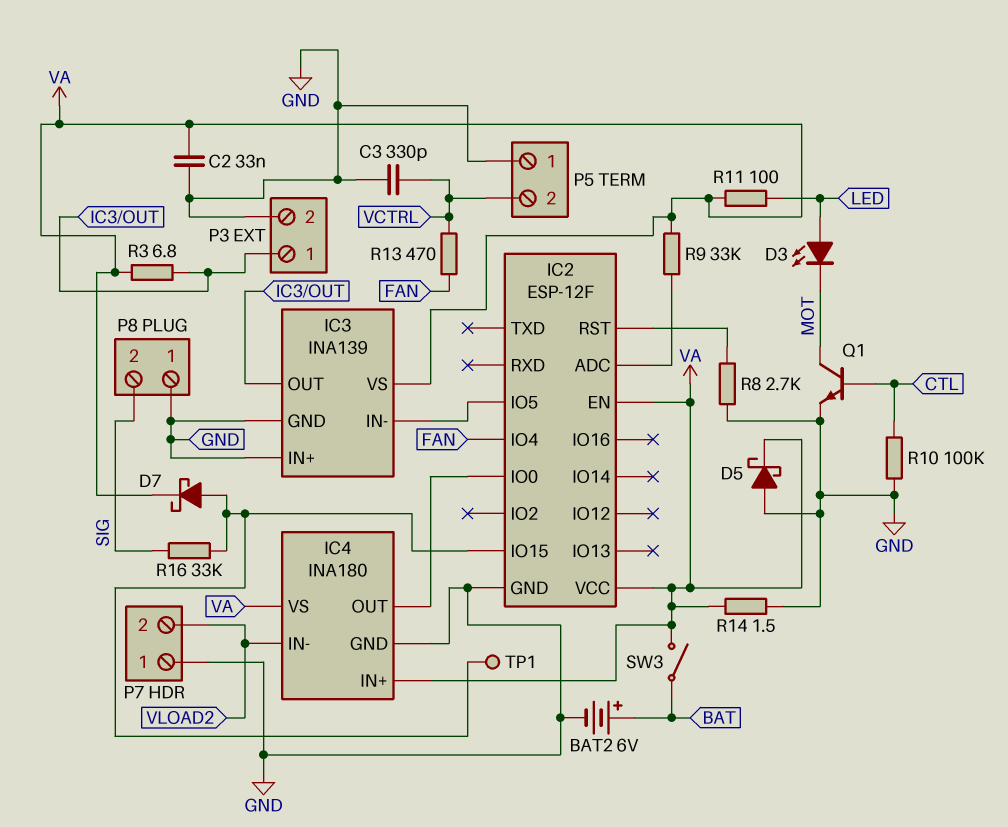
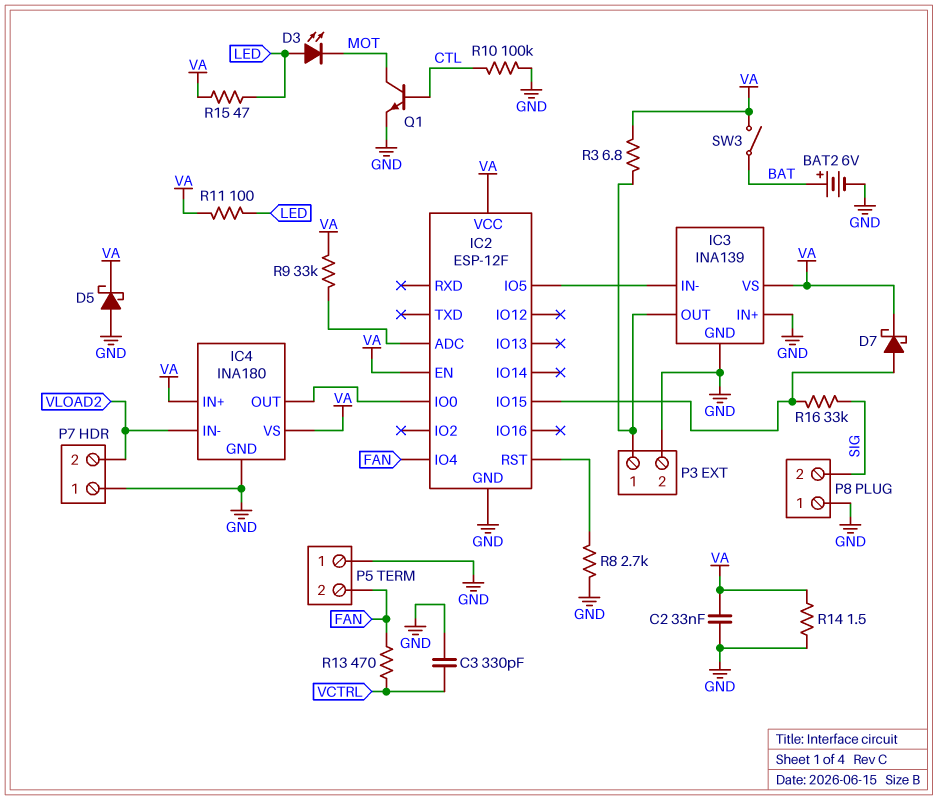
P5 pin 2: VCTRL -> FAN
R15: none -> 47 (LED, VA)
TP1: test point (IC2/IO15) -> none

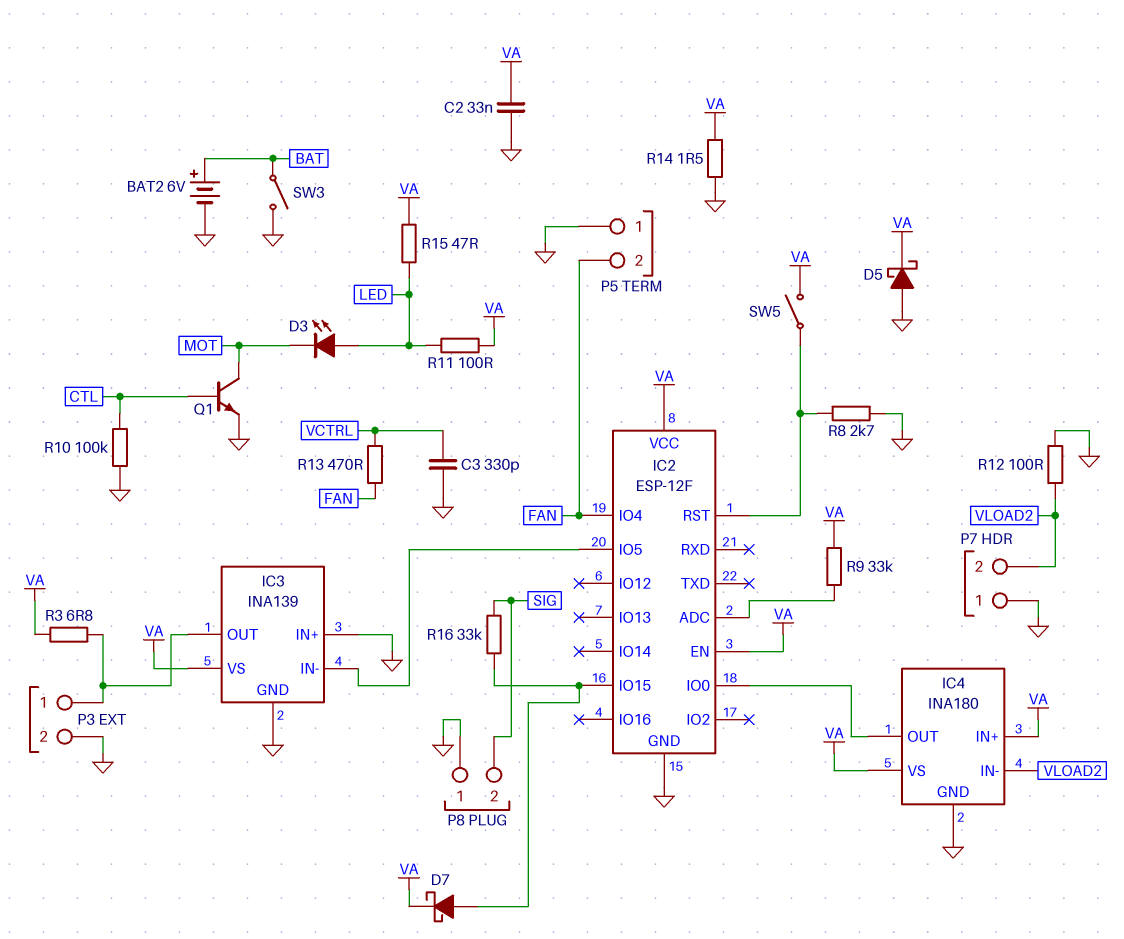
R12: none -> 100 (GND, VLOAD2)
SW3: switch (BAT, VA) -> switch (BAT, GND)
SW5: none -> switch (IC2/RST, VA)

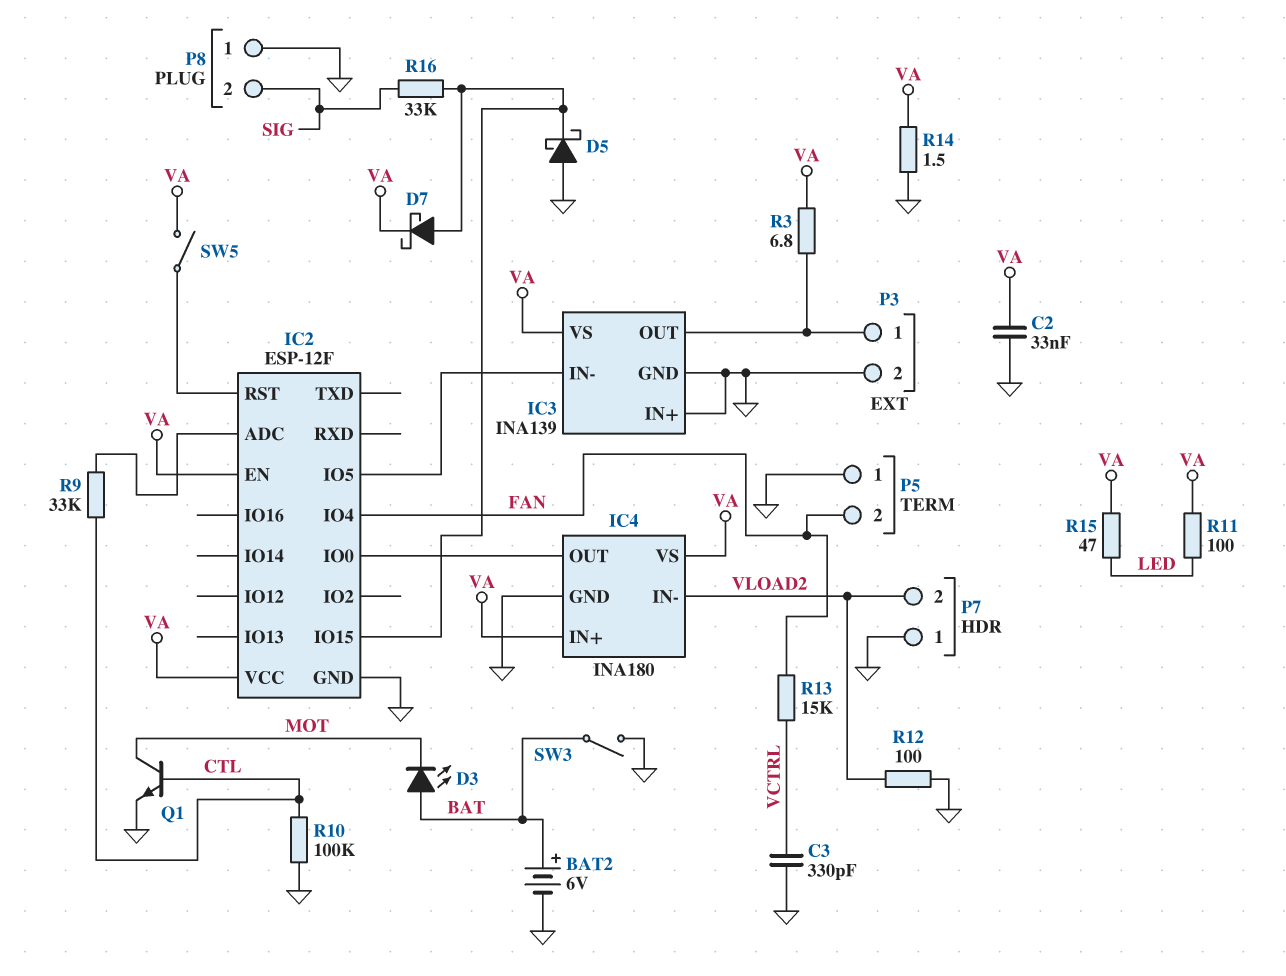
D3: LED (A LED, K MOT) -> LED (A BAT, K MOT)
D5: schottky (A GND, K VA) -> schottky (A GND, K IC2/IO15)
R8: 2.7k (GND, IC2/RST) -> none
R9: 33k (IC2/ADC, VA) -> 33k (CTL, IC2/ADC)
R13: 470 (FAN, VCTRL) -> 15k (FAN, VCTRL)

